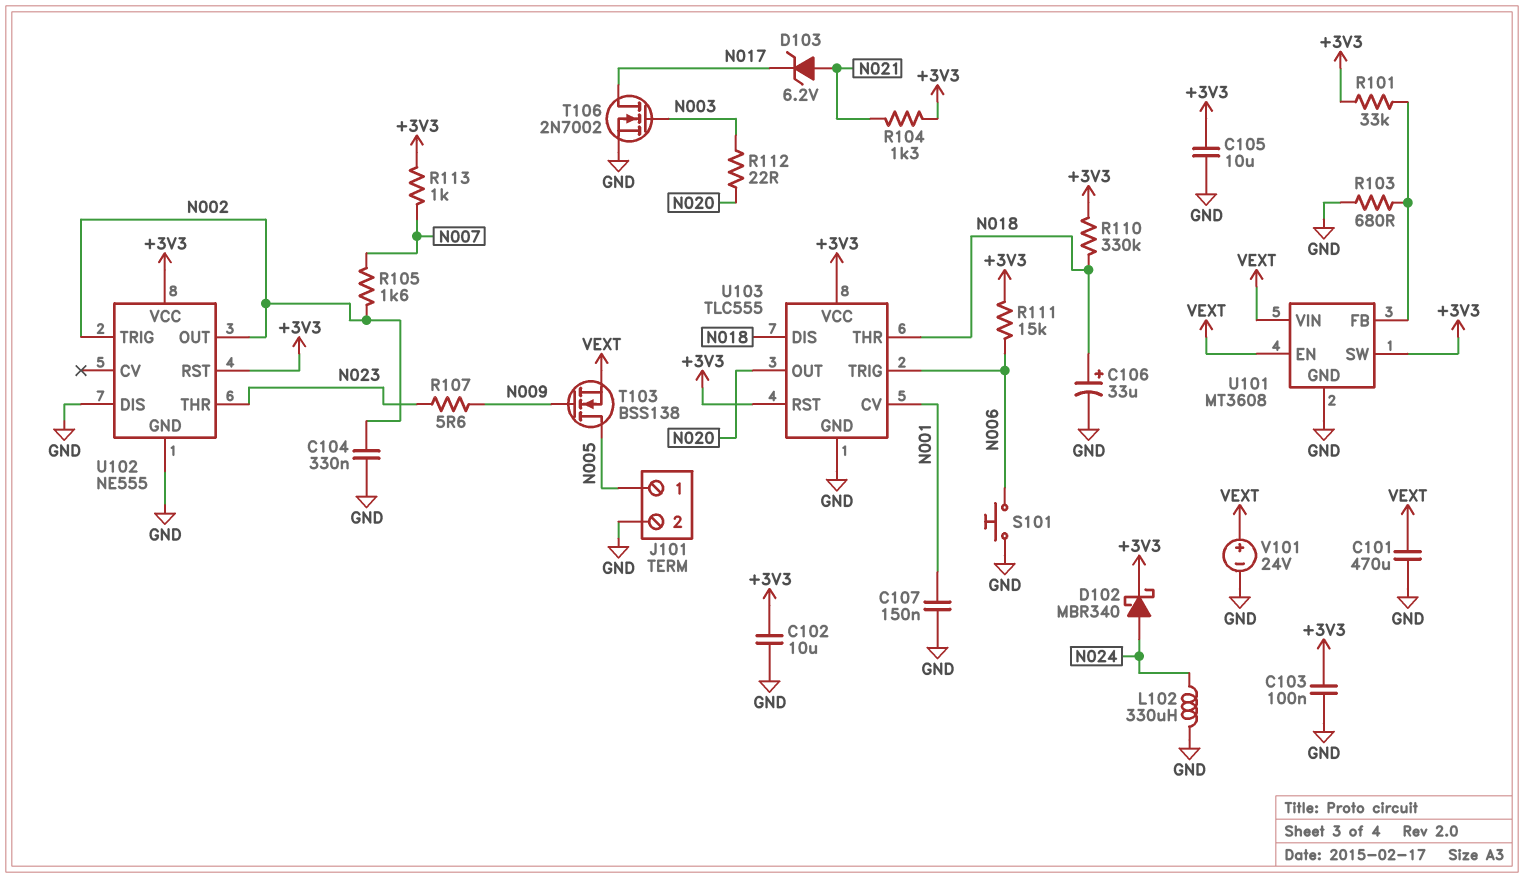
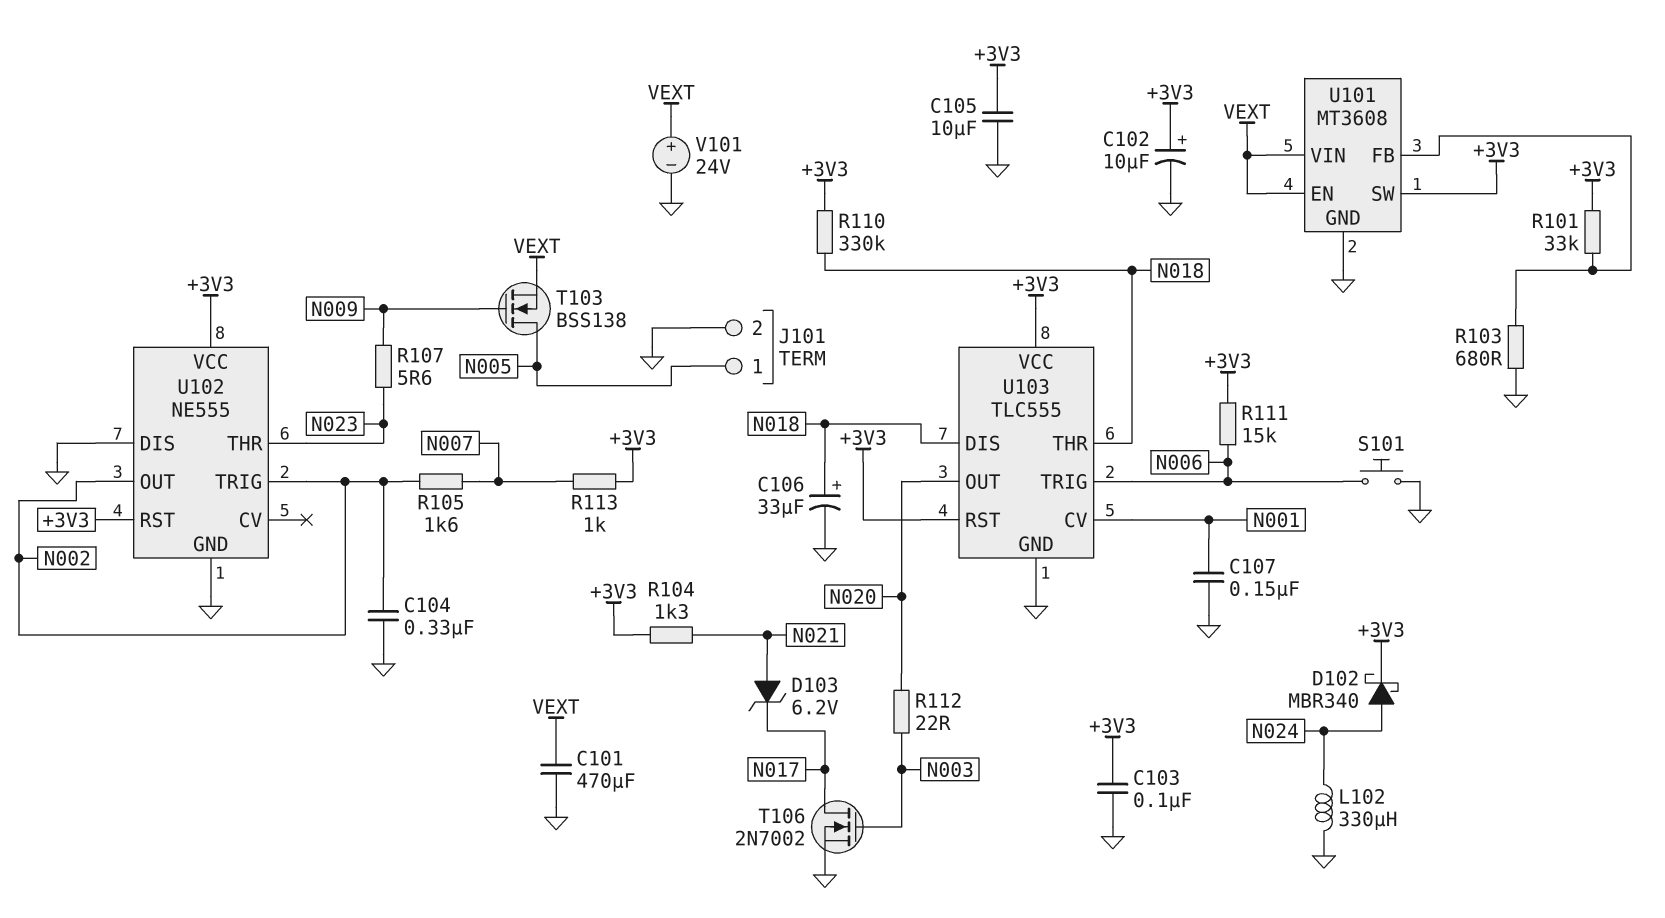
C102: 10uF (+3V3, GND) -> 10uF (plus +3V3, minus GND)

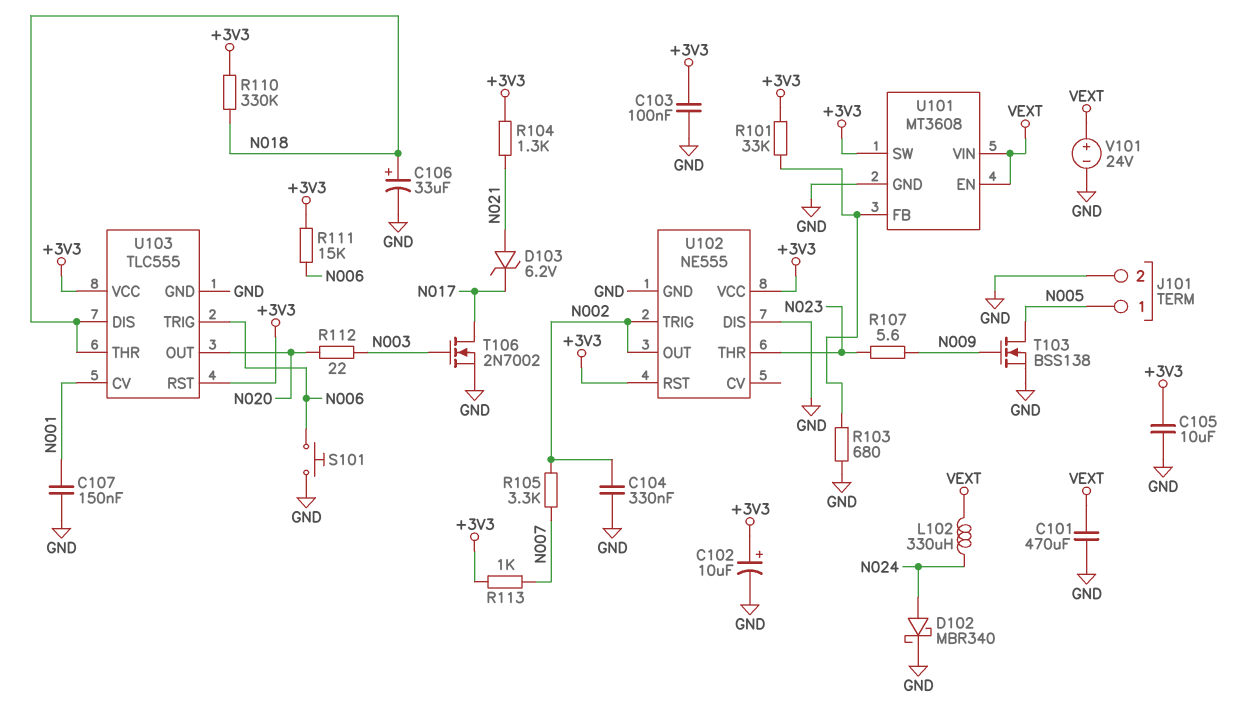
D102: schottky MBR340 (A N024, K +3V3) -> schottky MBR340 (A N024, K GND)
L102: 330uH (GND, N024) -> 330uH (N024, VEXT)
R105: 1.6k (N002, N007) -> 3.3k (N002, N007)
T103: NMOS BSS138 (G N009, D N005, S VEXT) -> NMOS BSS138 (G N009, D N005, S GND)

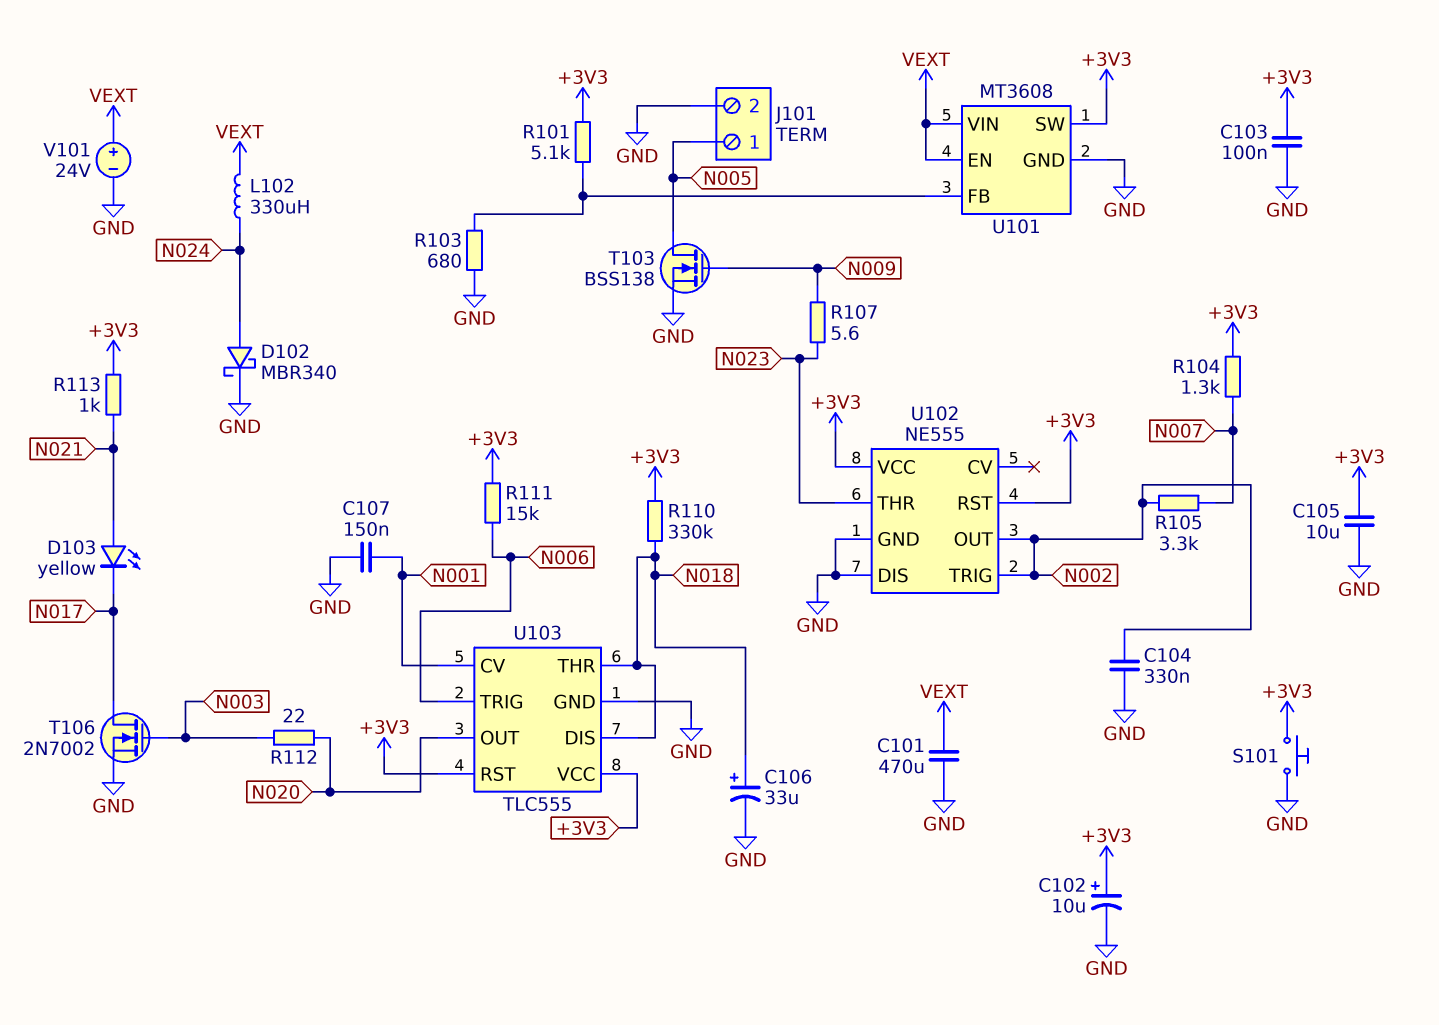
D103: zener 6.2V (A N021, K N017) -> LED yellow (A N021, K N017)
R101: 33k (+3V3, U101/FB) -> 5.1k (+3V3, U101/FB)
R104: 1.3k (+3V3, N021) -> 1.3k (+3V3, N007)
R113: 1k (+3V3, N007) -> 1k (+3V3, N021)
S101: button (GND, N006) -> button (+3V3, GND)

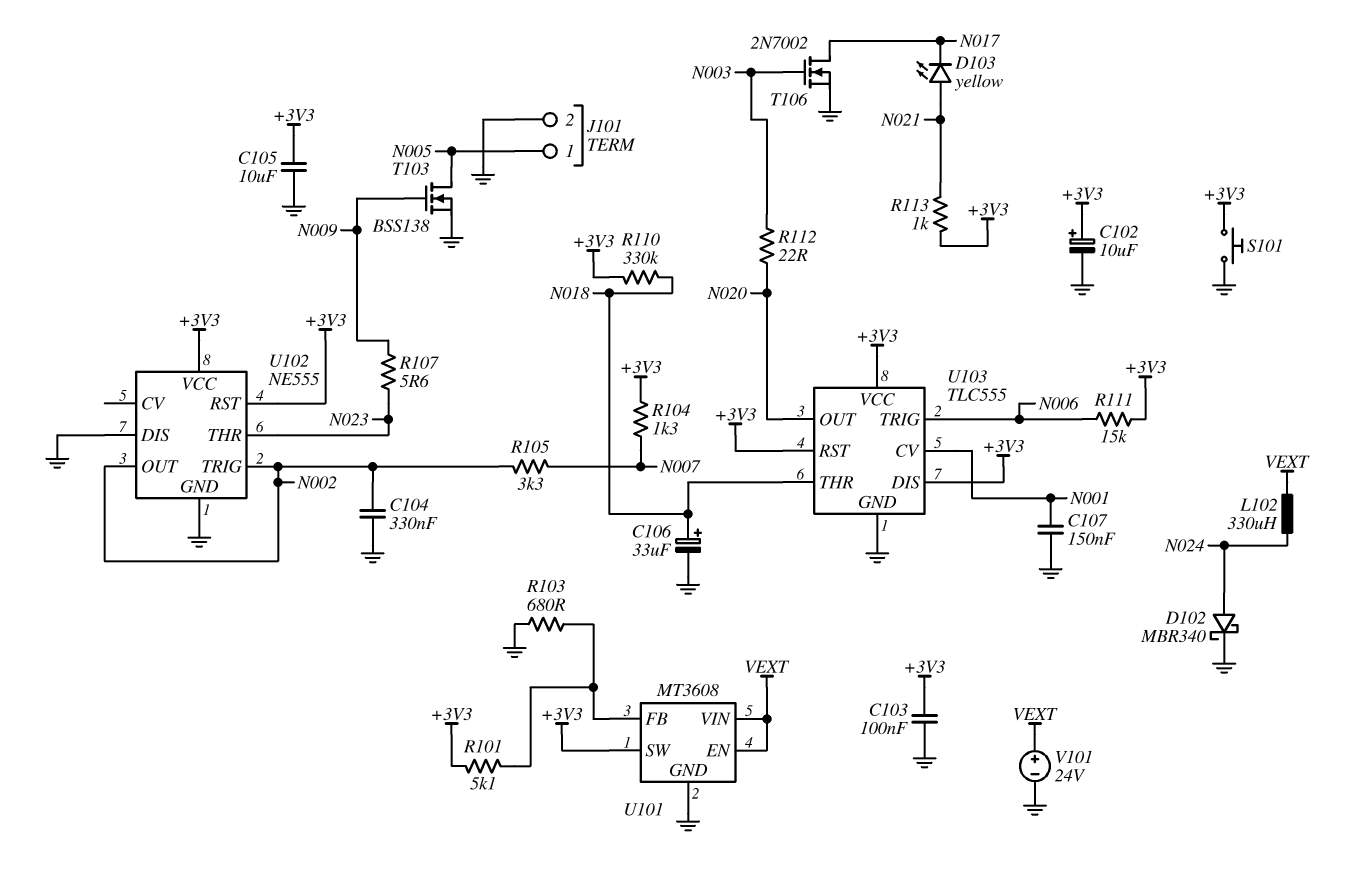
C101: 470uF (GND, VEXT) -> none
U103 pin DIS: N018 -> +3V3

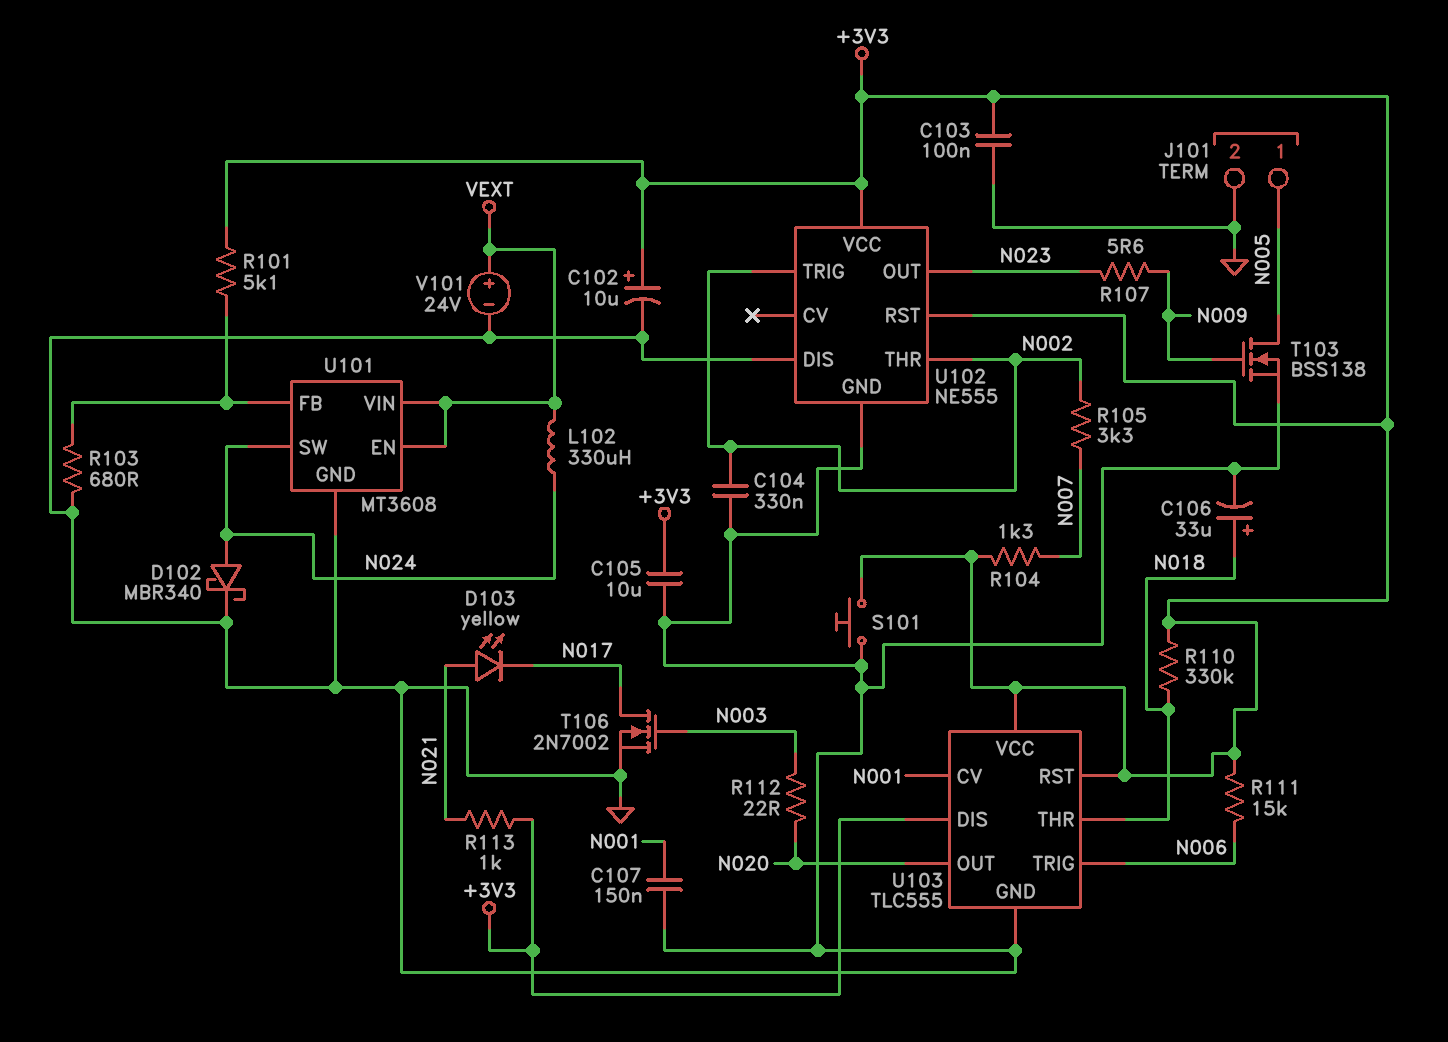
U101 pin SW: +3V3 -> N024
U102 pin OUT: N002 -> N023
U102 pin THR: N023 -> N002

